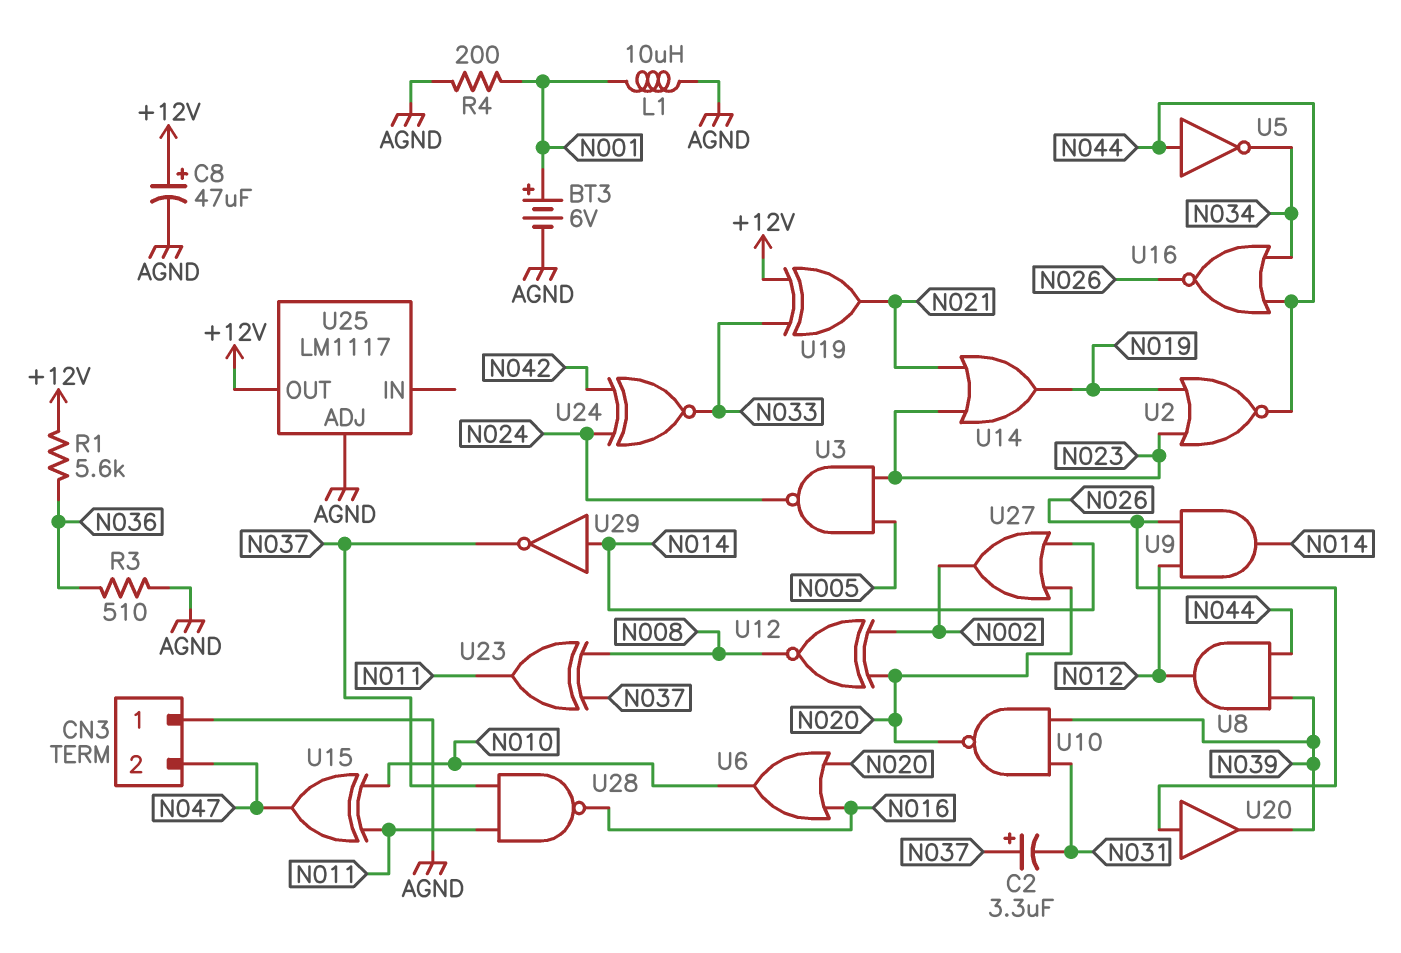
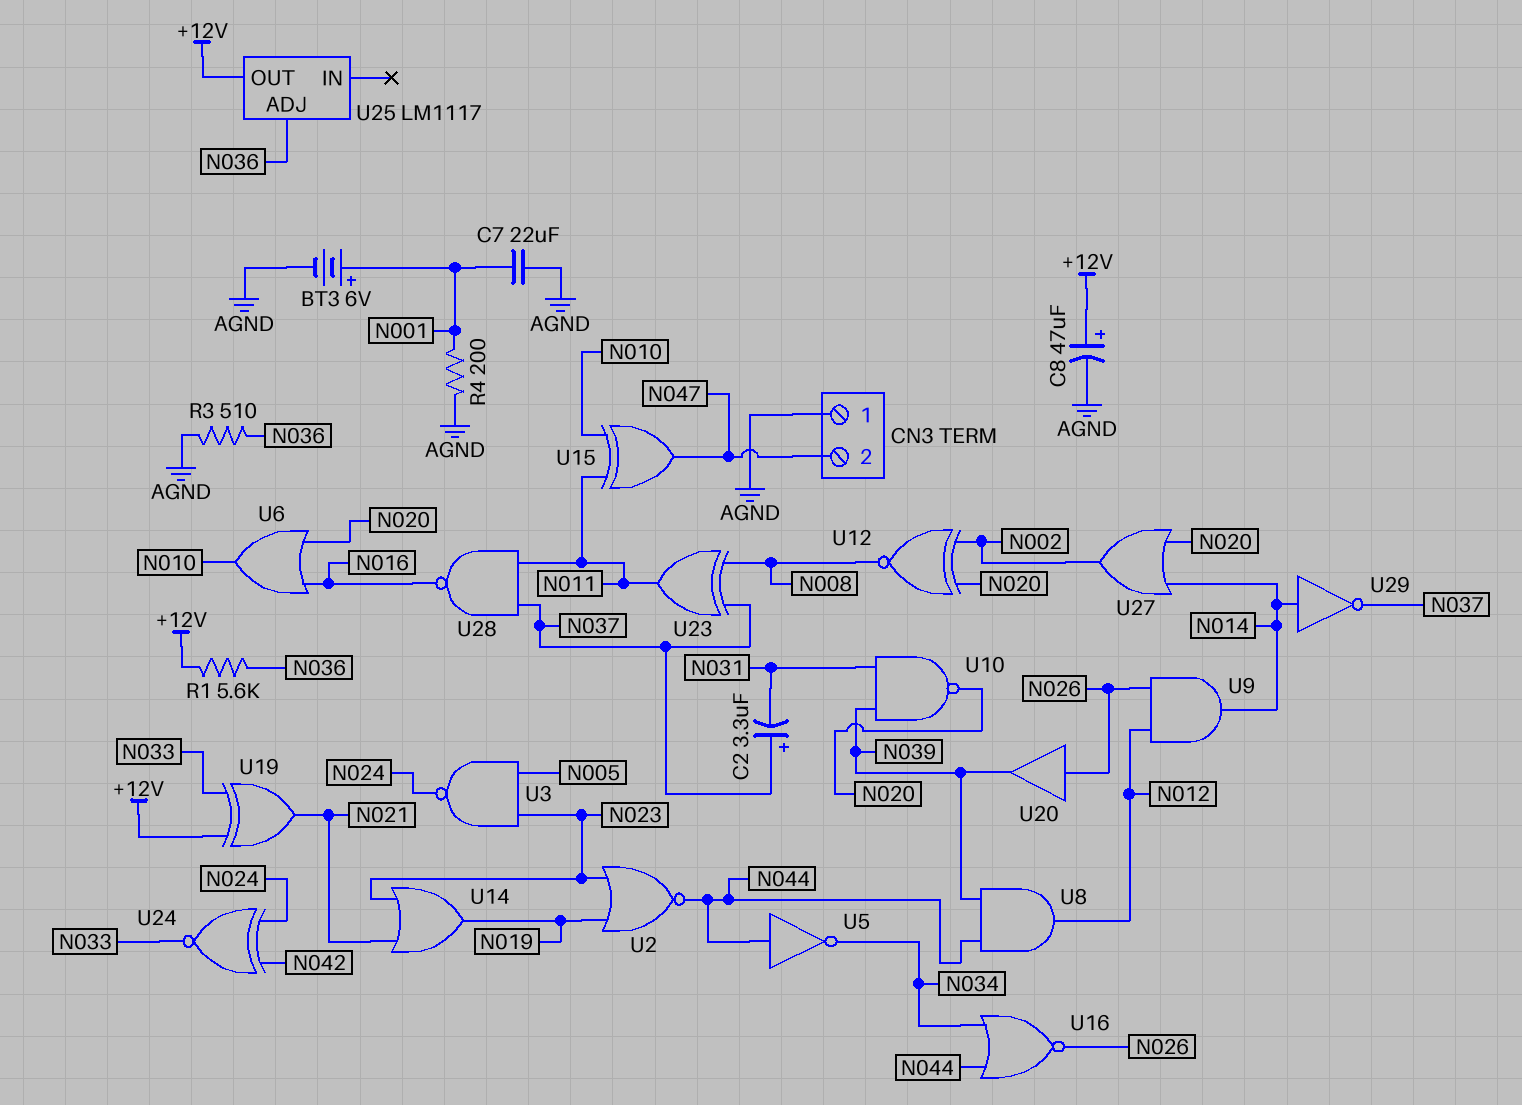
C7: none -> 22uF (AGND, N001)
L1: 10uH (AGND, N001) -> none
U25 pin ADJ: AGND -> N036

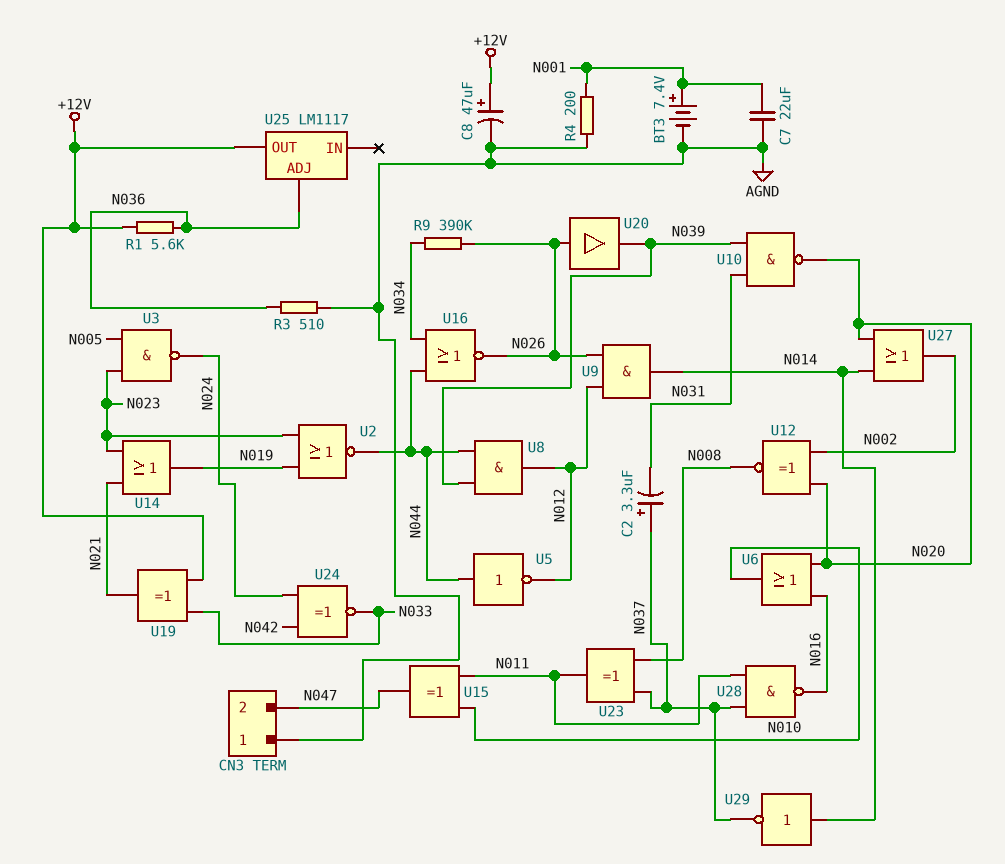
BT3: 6V (plus N001, minus AGND) -> 7.4V (plus N001, minus AGND)
R9: none -> 390k (N026, N034)
U5: NOT (in N044, out N034) -> NOT (in N044, out N012)

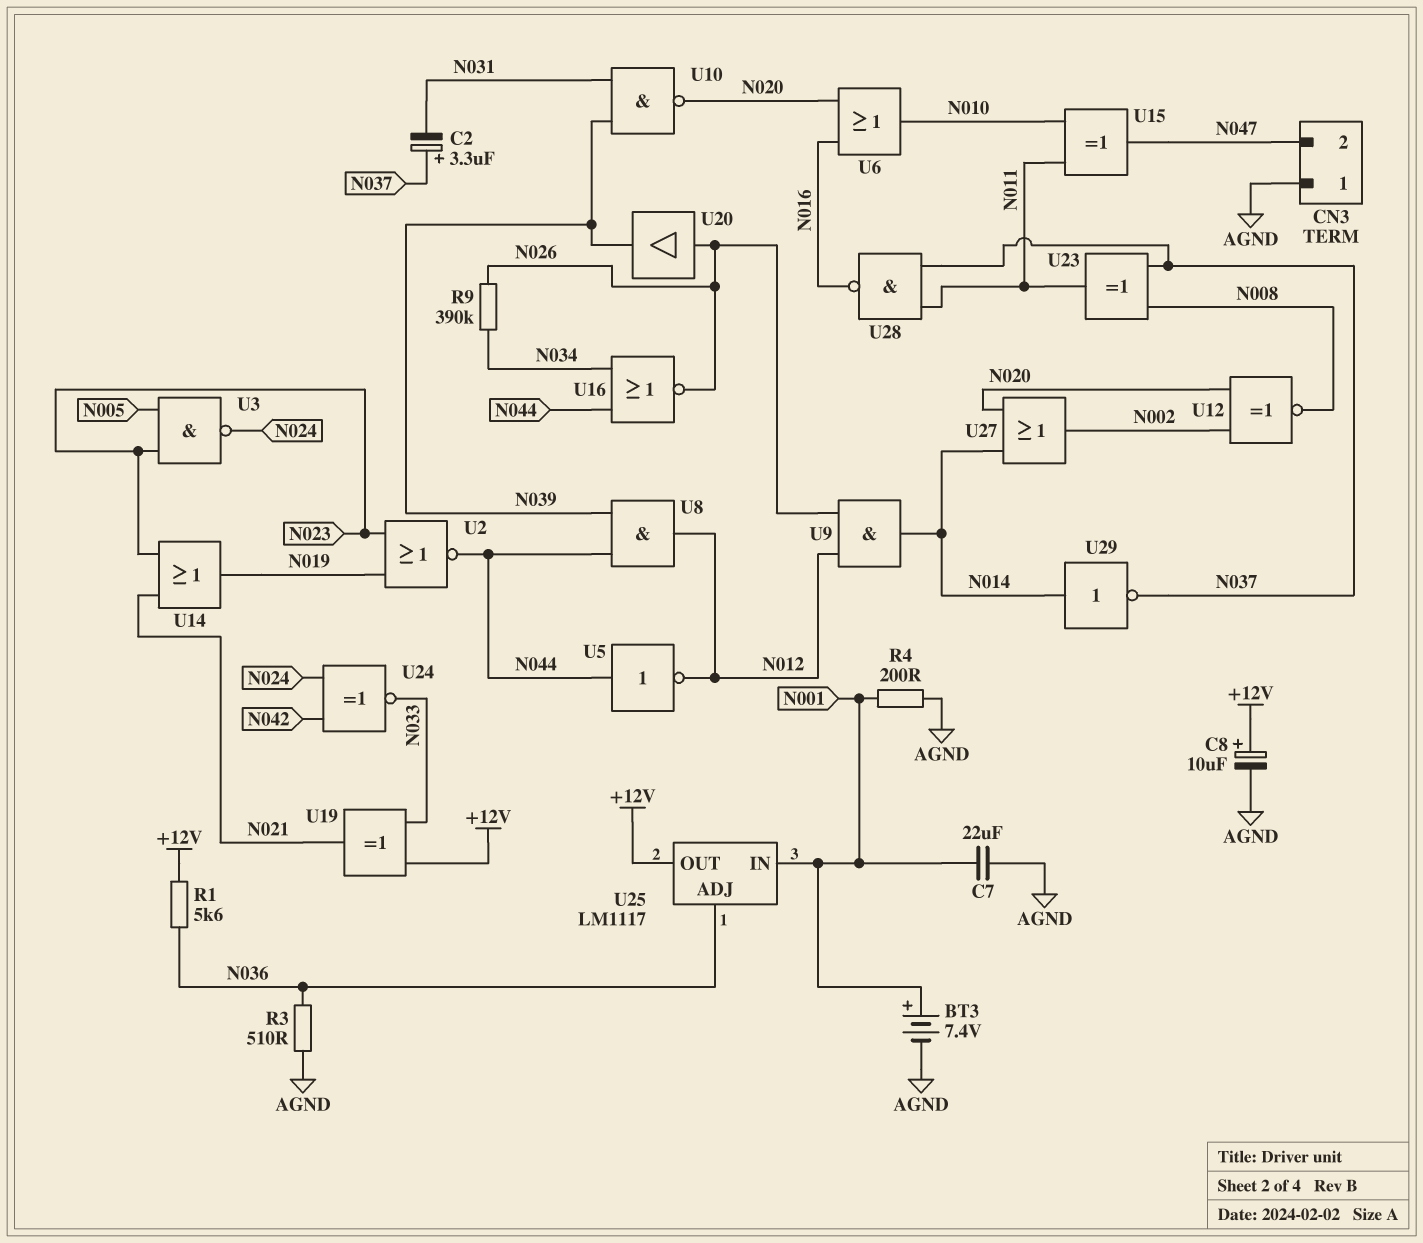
C8: 47uF (plus +12V, minus AGND) -> 10uF (plus +12V, minus AGND)
U25 pin IN: none -> N001

